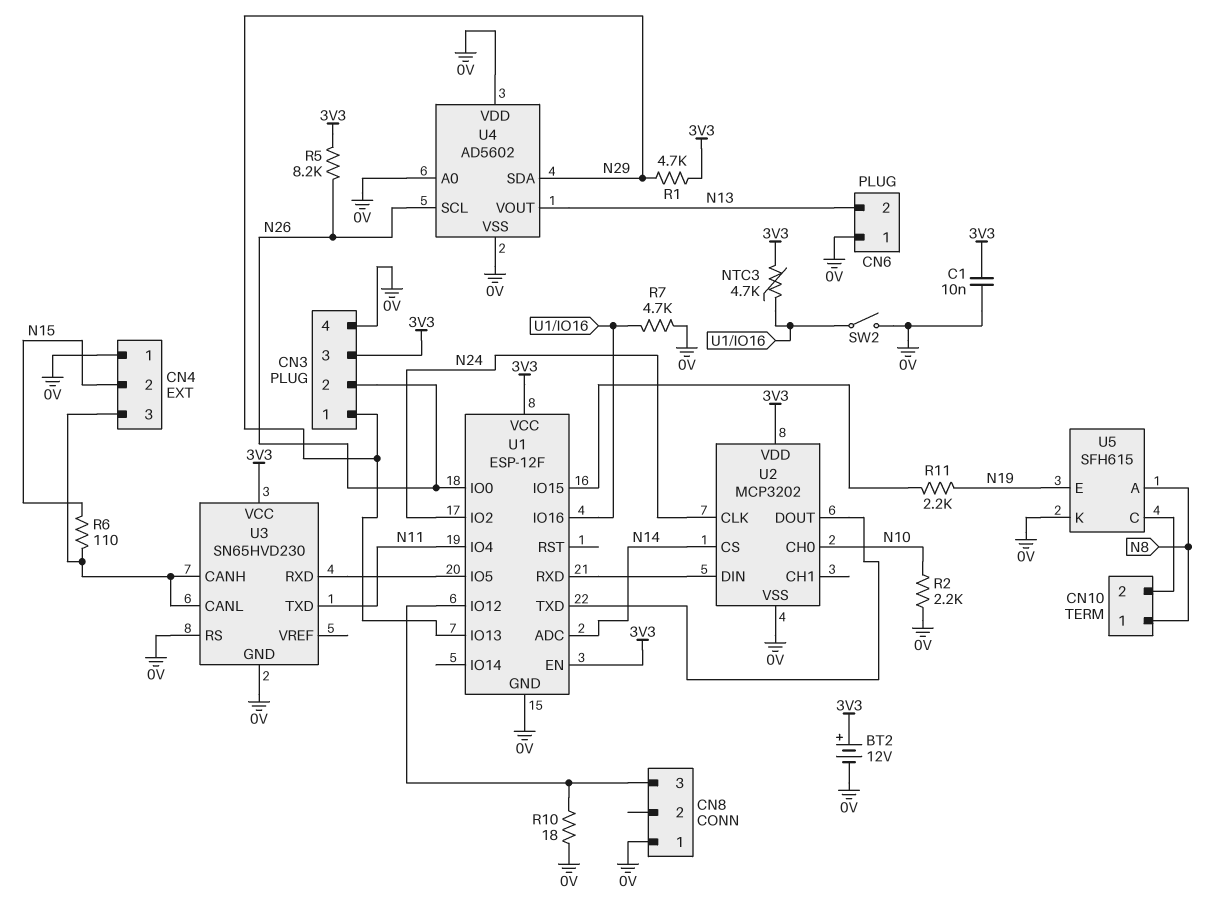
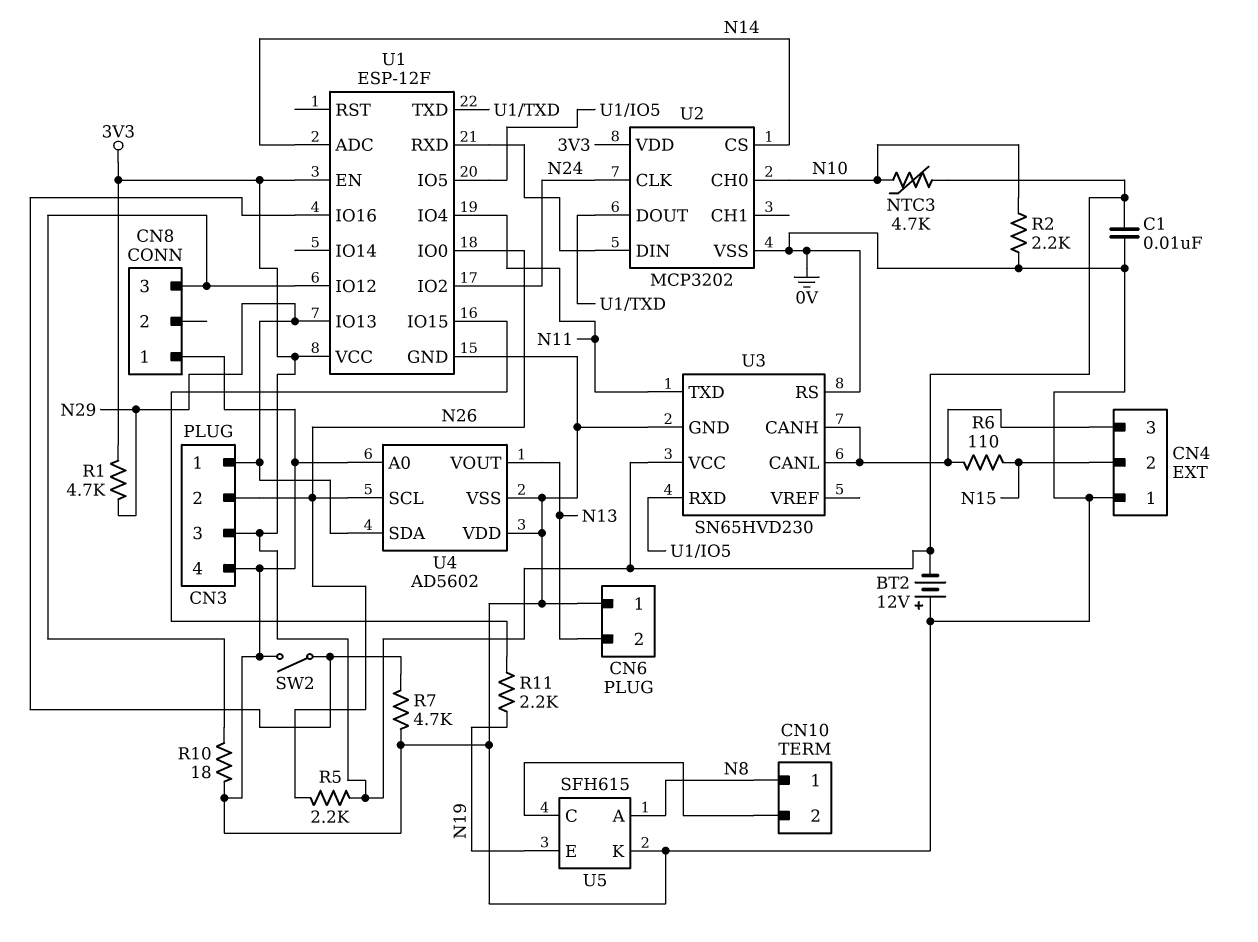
BT2: 12V (plus 3V3, minus 0V) -> 12V (plus 0V, minus 3V3)
NTC3: 4.7k (3V3, U1/IO16) -> 4.7k (3V3, N10)
R5: 8.2k (3V3, N26) -> 2.2k (3V3, N26)

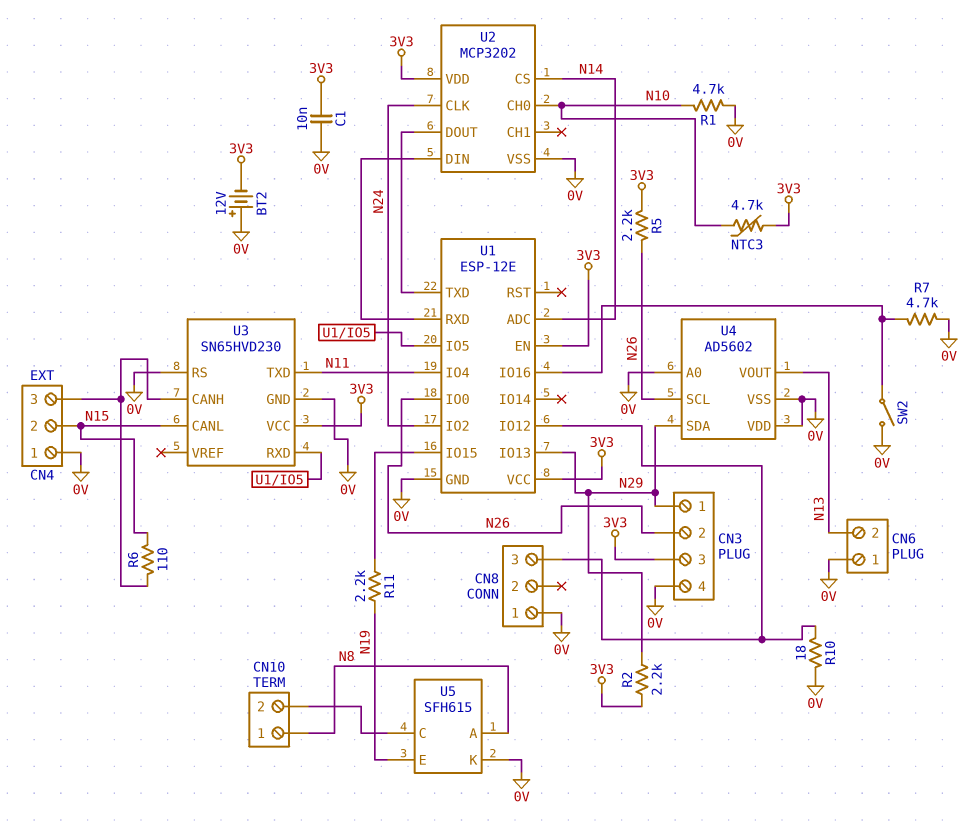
R1: 4.7k (3V3, N29) -> 4.7k (0V, N10)
R2: 2.2k (0V, N10) -> 2.2k (3V3, N29)
U1: ESP-12F -> ESP-12E
U3 pin CANL: CN4/3 -> N15

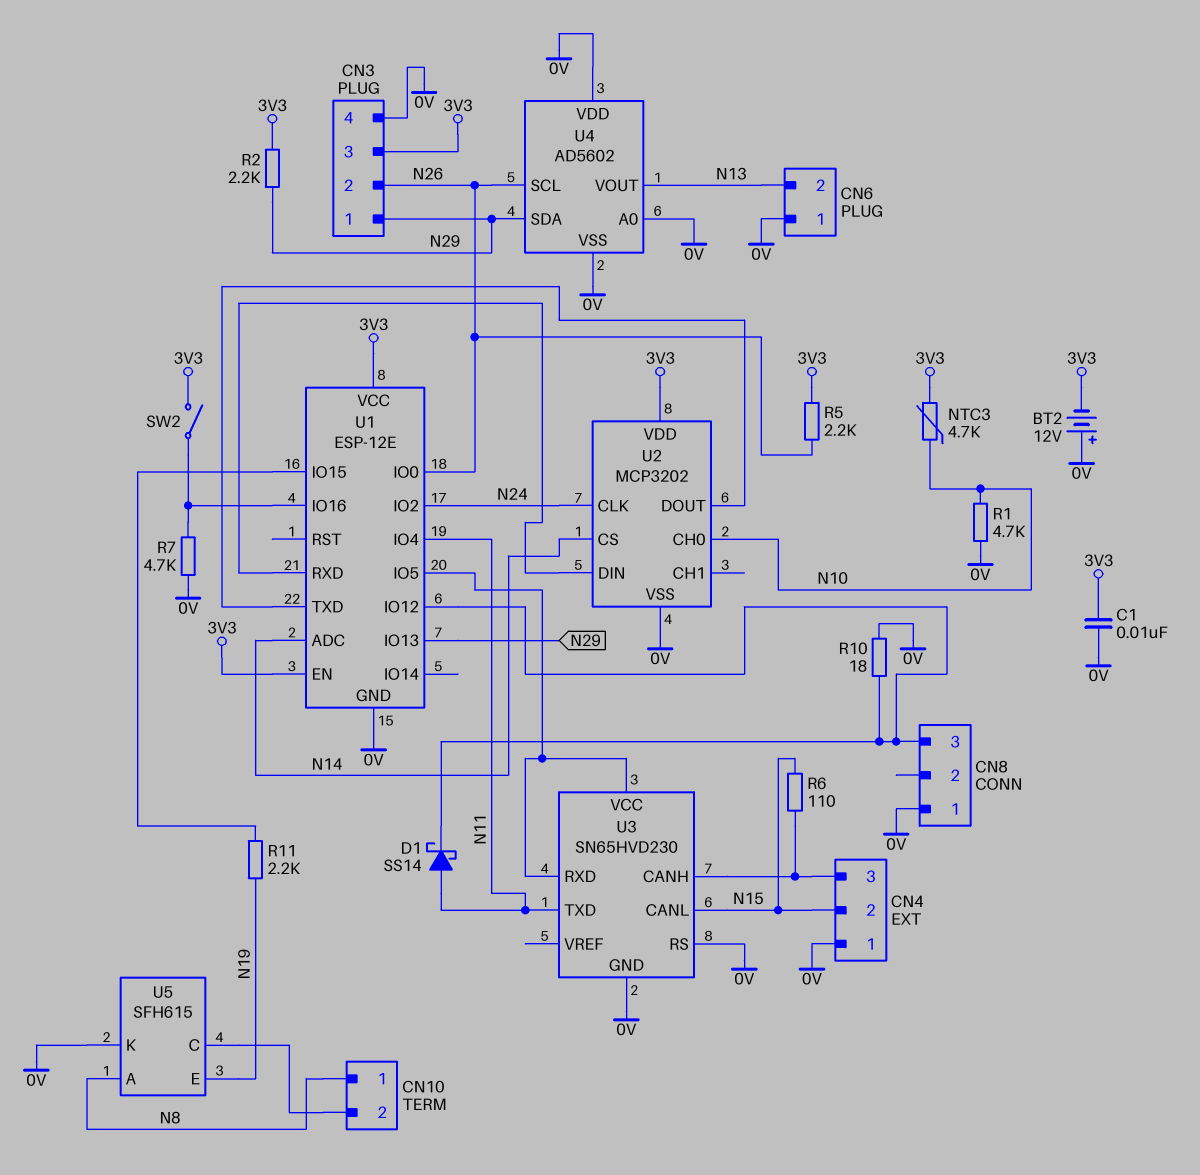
D1: none -> schottky SS14 (A N11, K CN8/3)
SW2: switch (0V, U1/IO16) -> switch (3V3, U1/IO16)
U3 pin VCC: 3V3 -> U1/IO5

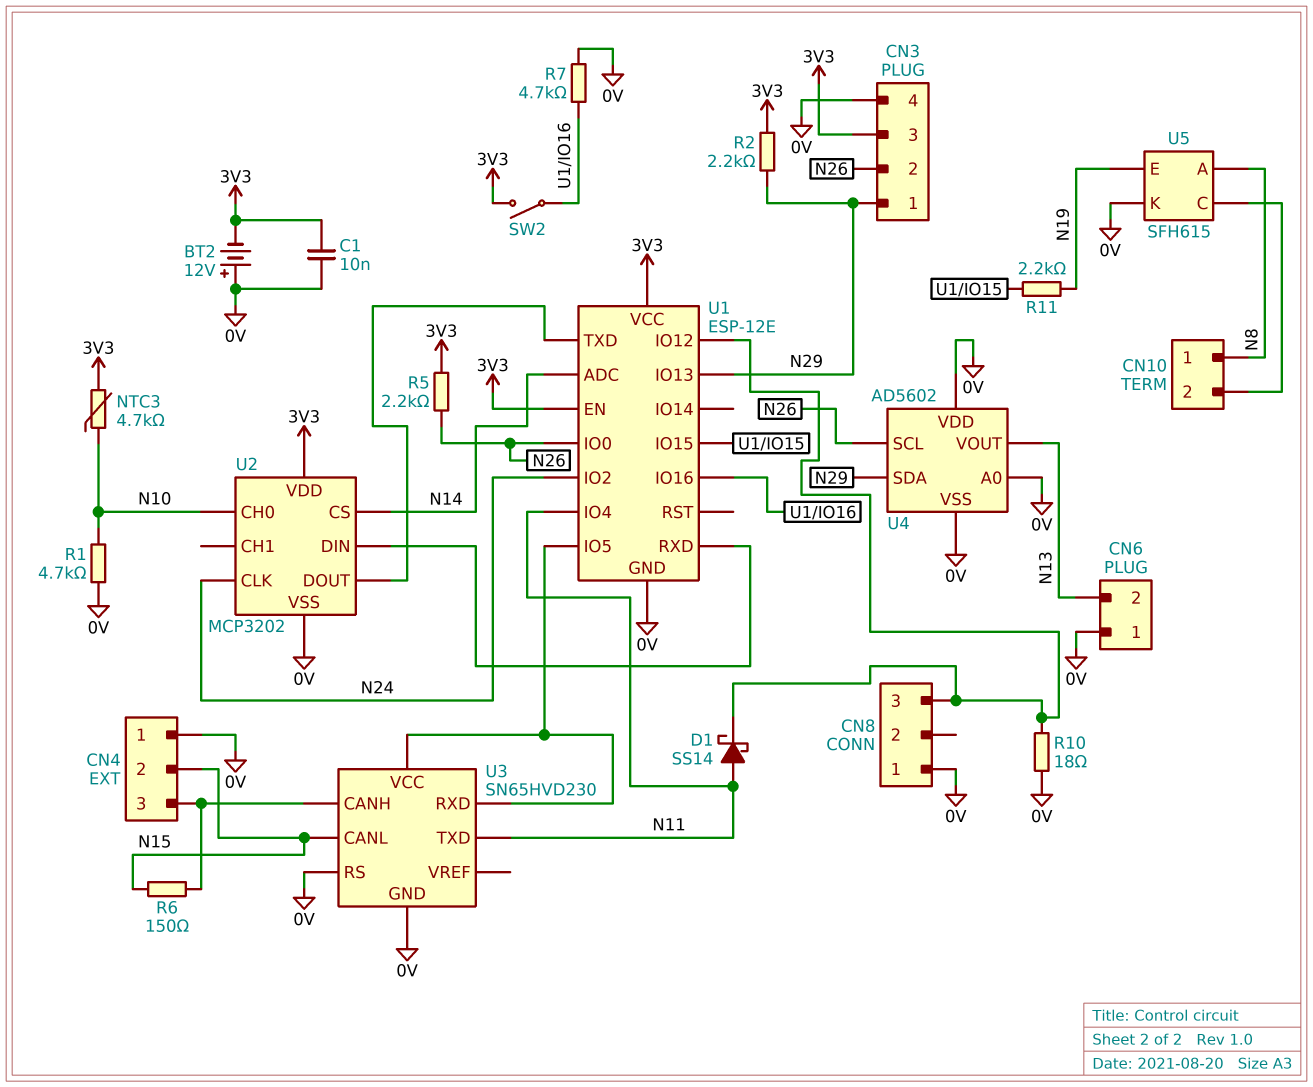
R6: 110 (CN4/3, N15) -> 150 (CN4/3, N15)

